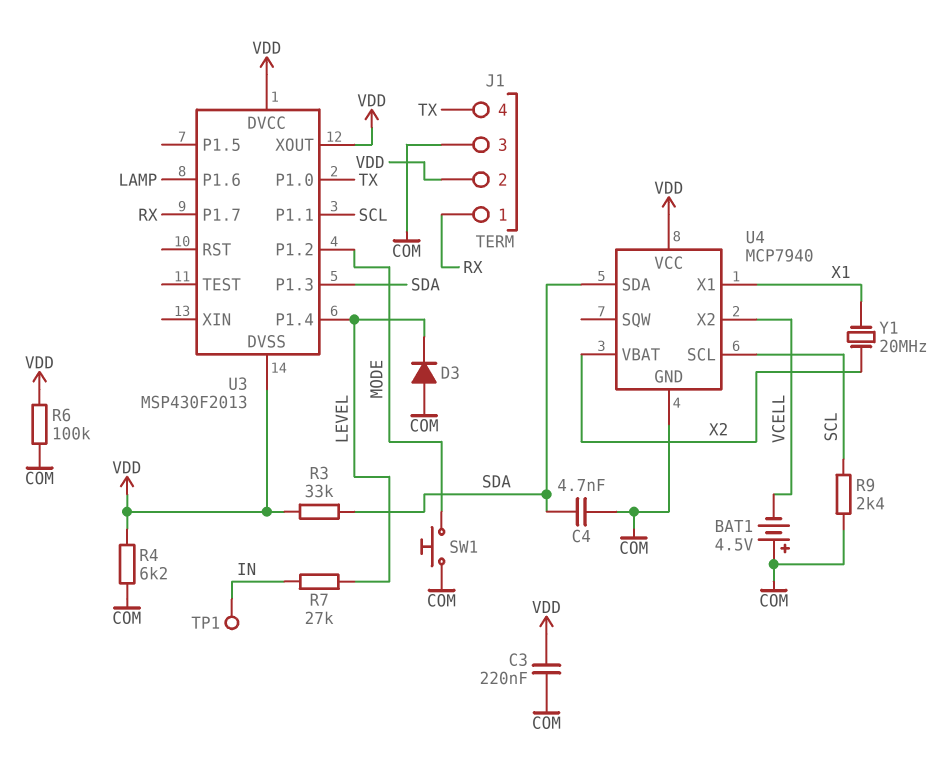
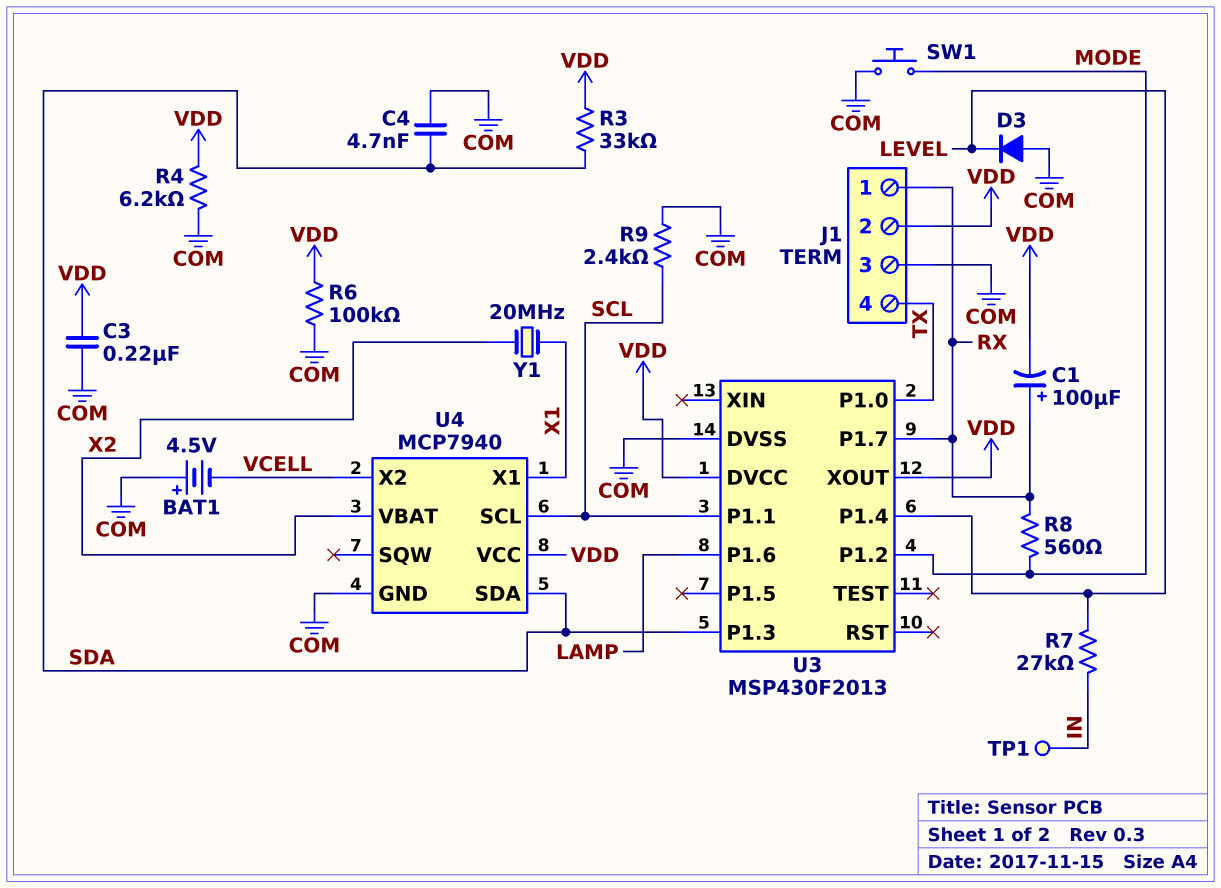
C1: none -> 100uF (plus RX, minus VDD)
R8: none -> 560 (MODE, RX)
U3 pin DVSS: VDD -> COM

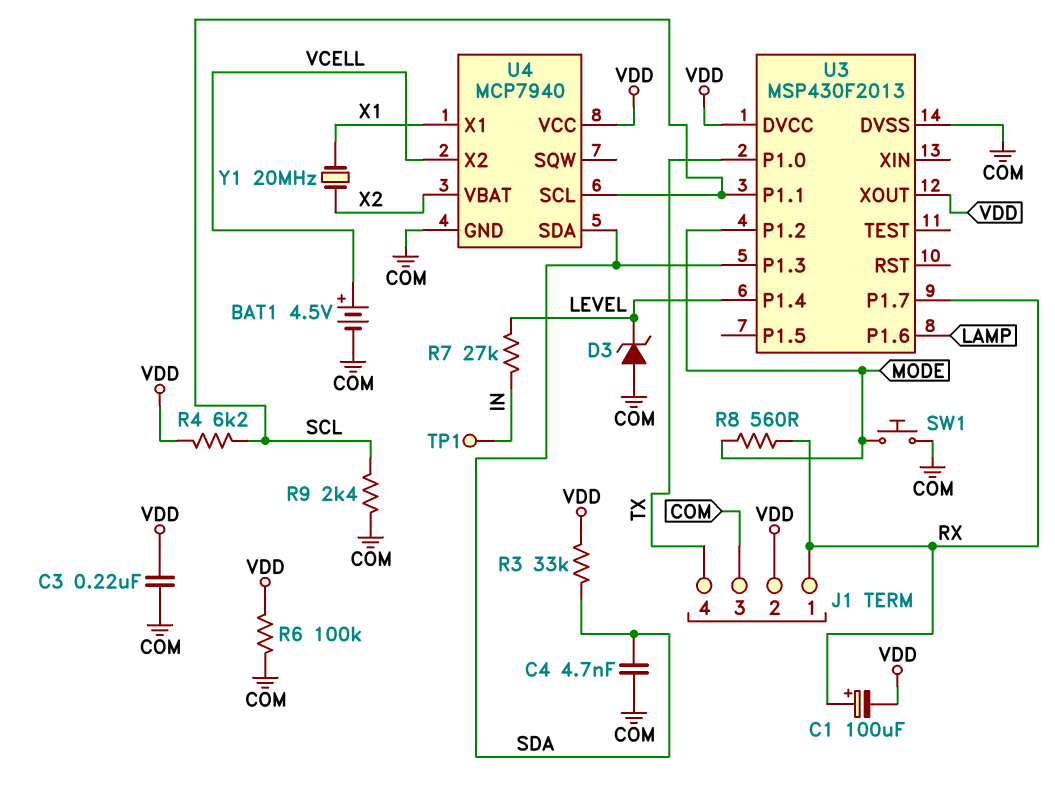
BAT1: 4.5V (plus COM, minus VCELL) -> 4.5V (plus VCELL, minus COM)
D3: diode (A COM, K LEVEL) -> zener (A COM, K LEVEL)
R4: 6.2k (COM, VDD) -> 6.2k (SCL, VDD)

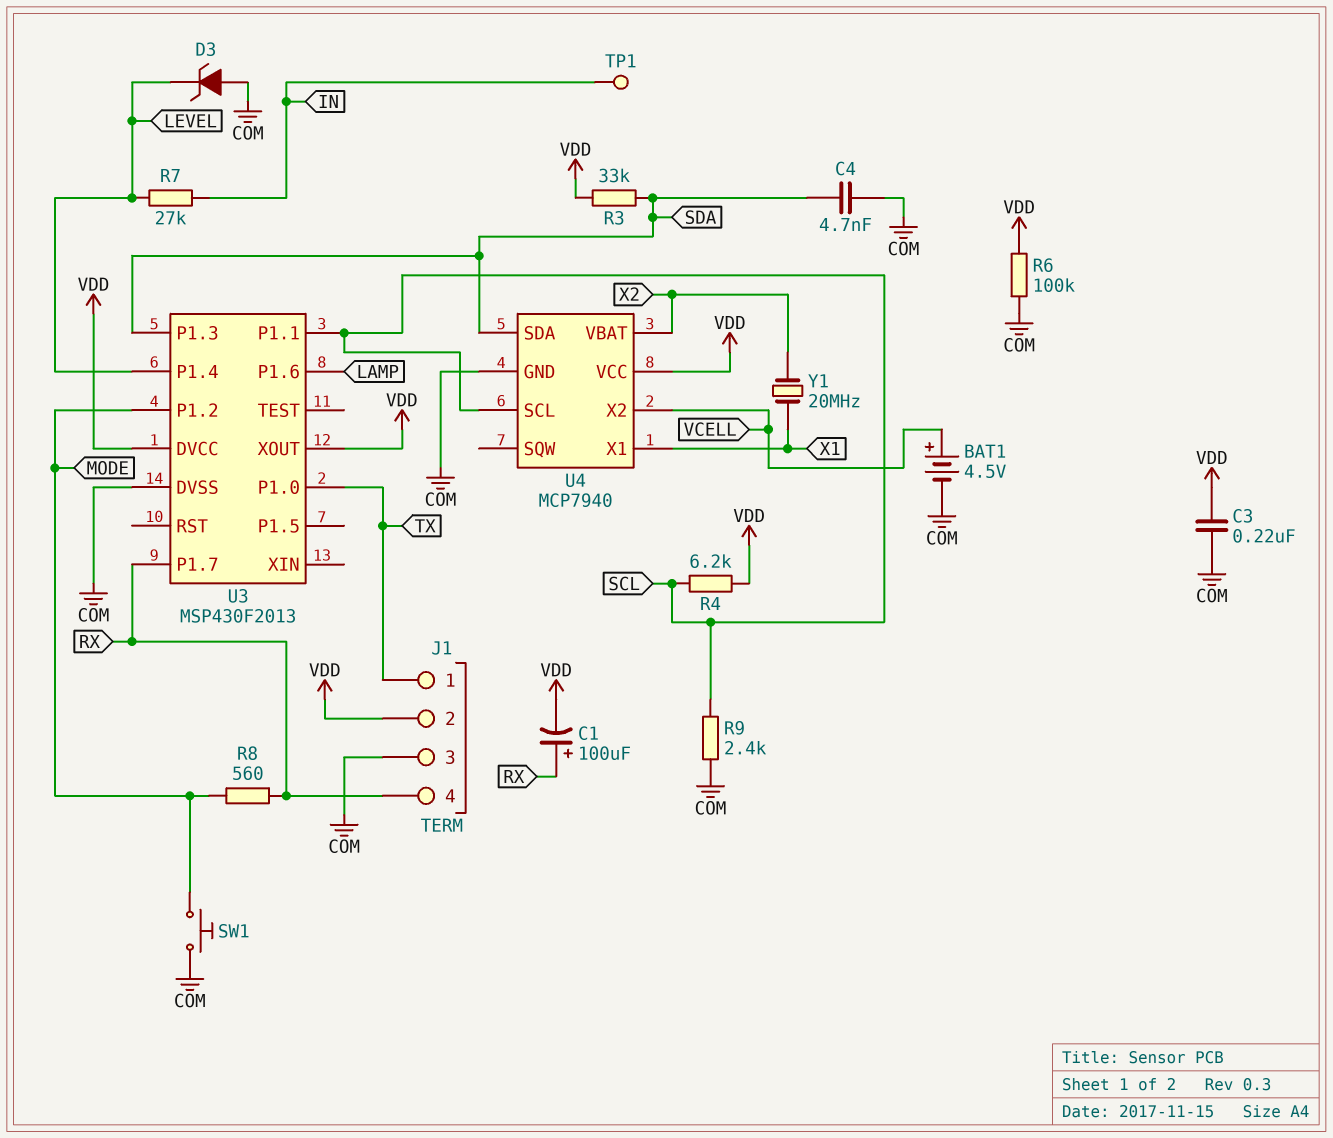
J1 pin 1: RX -> TX
J1 pin 4: TX -> RX

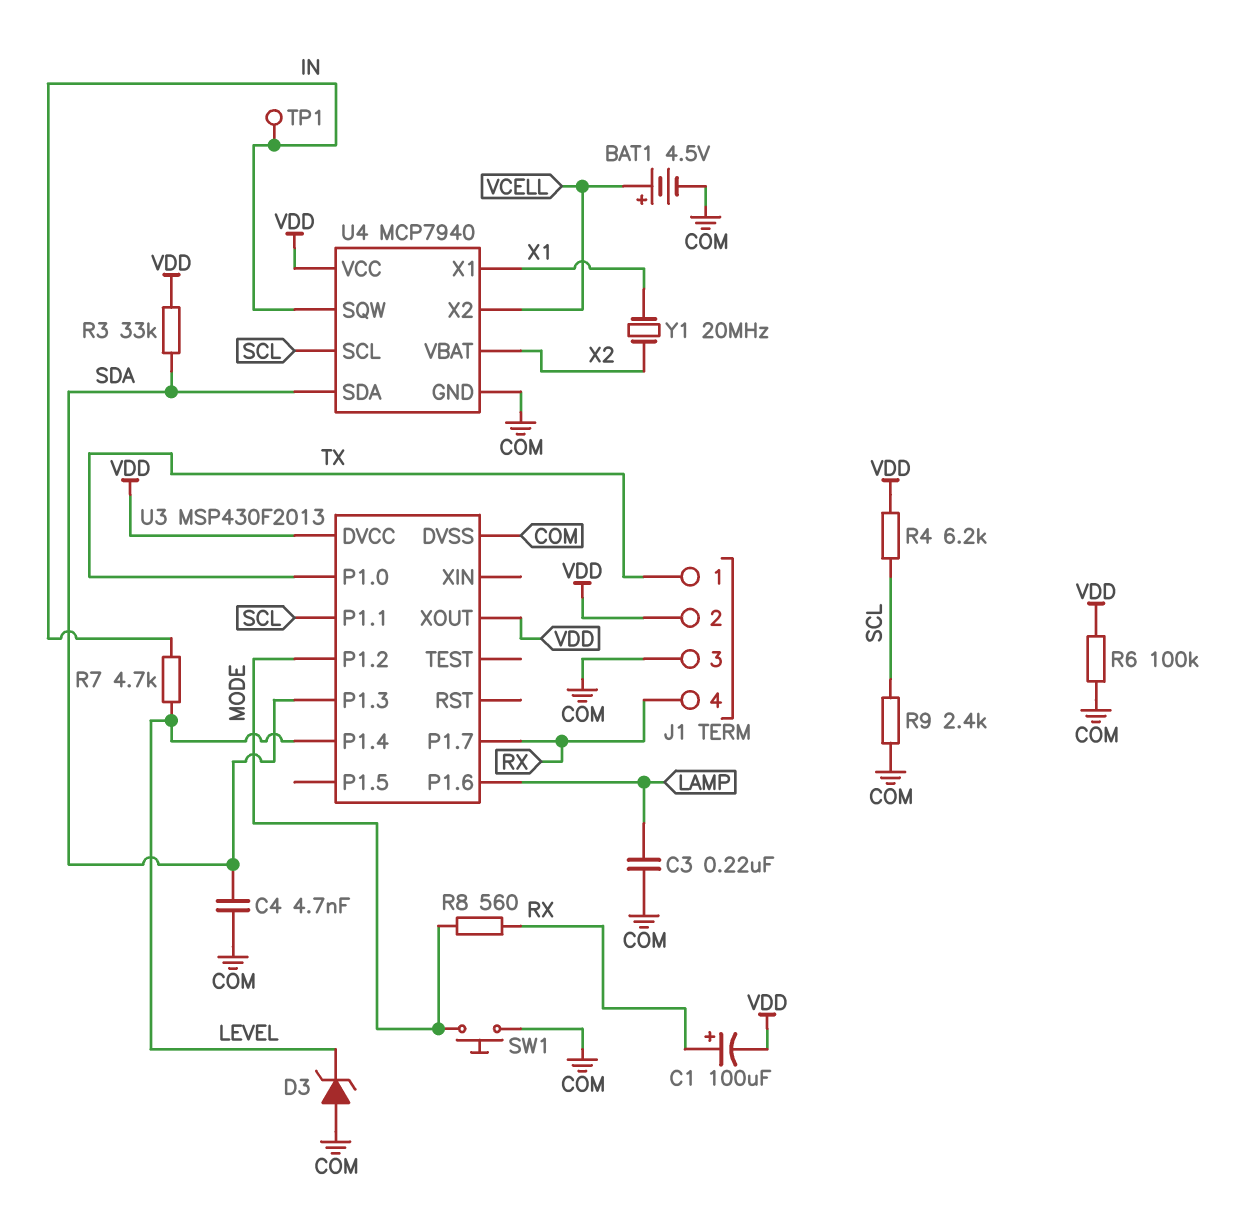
C3: 220nF (COM, VDD) -> 220nF (COM, LAMP)
R7: 27k (IN, LEVEL) -> 4.7k (IN, LEVEL)
U4 pin SQW: none -> IN

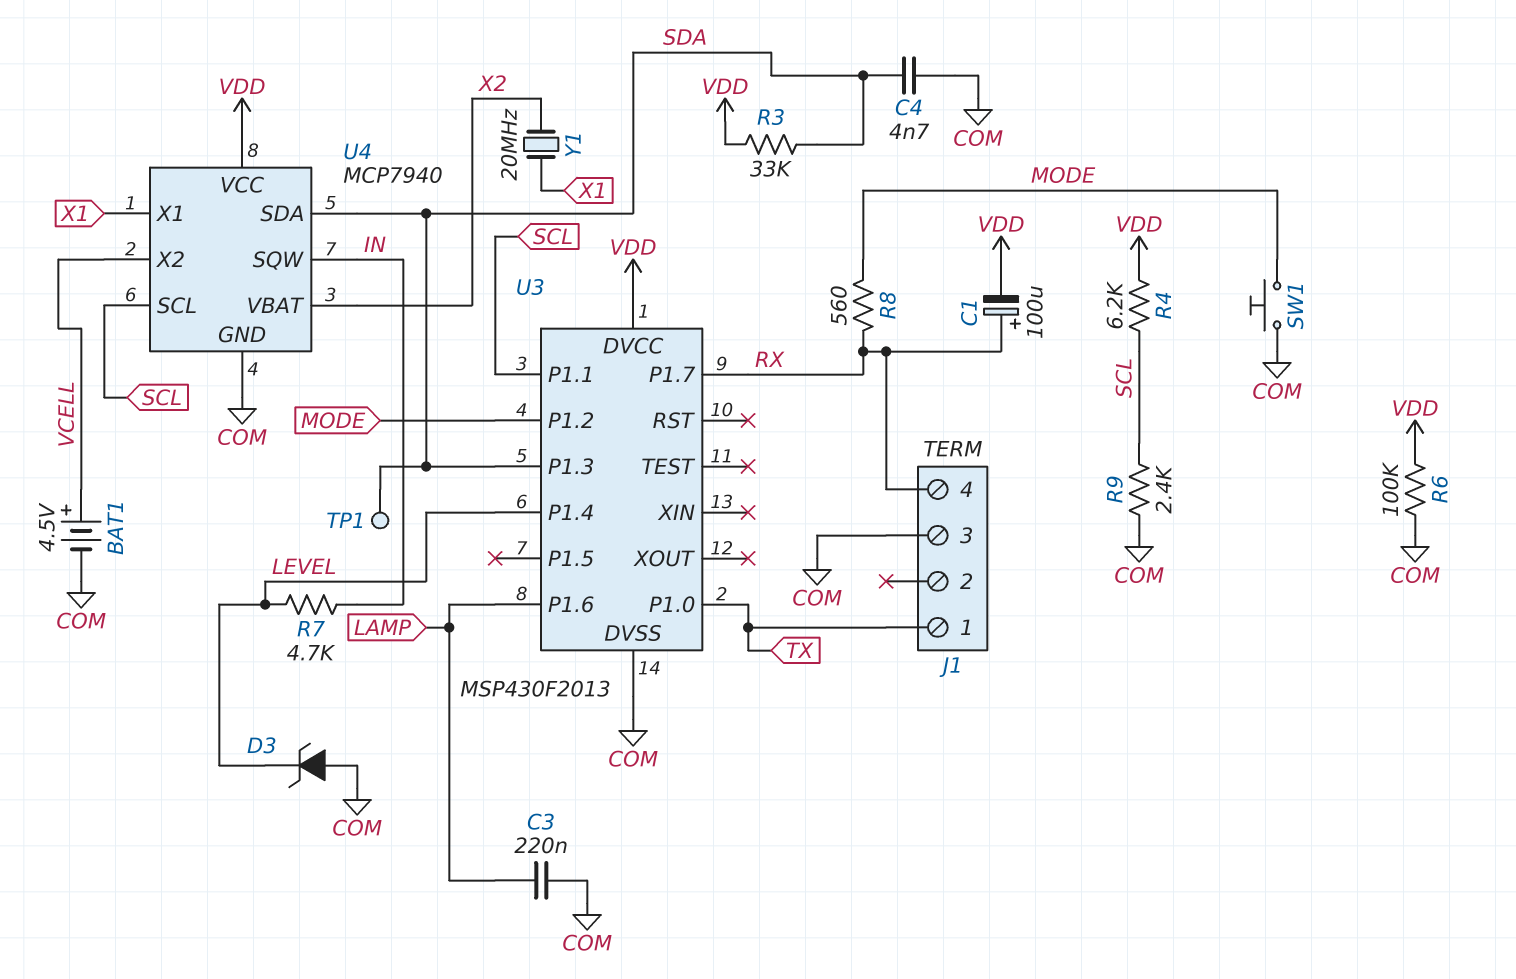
J1 pin 2: VDD -> none
TP1: test point (IN) -> test point (SDA)
U3 pin XOUT: VDD -> none

